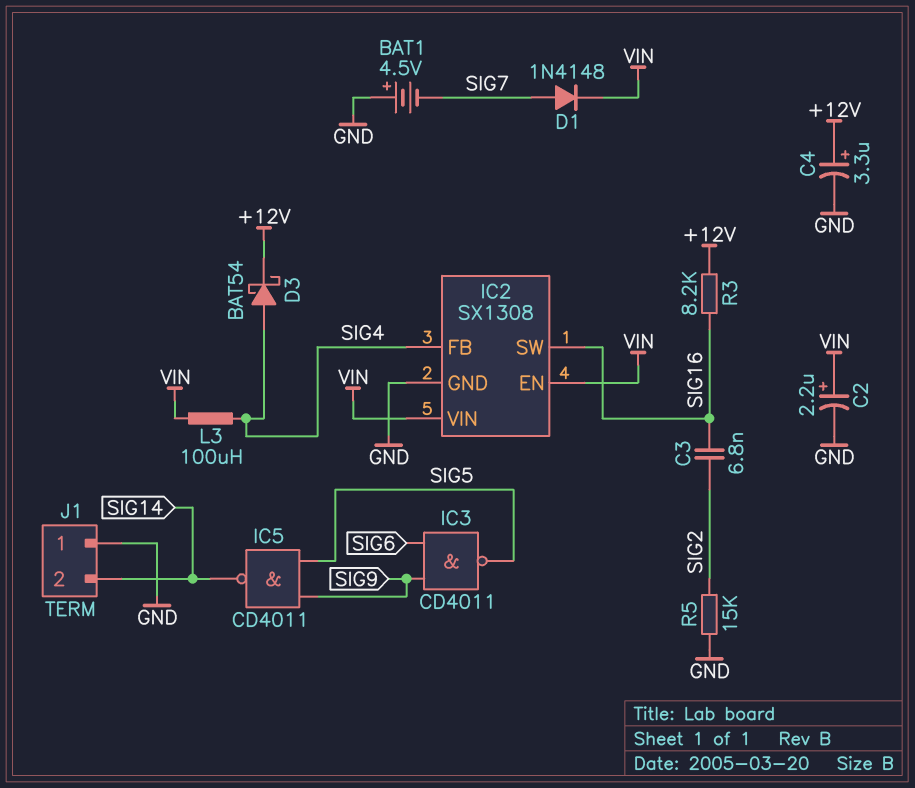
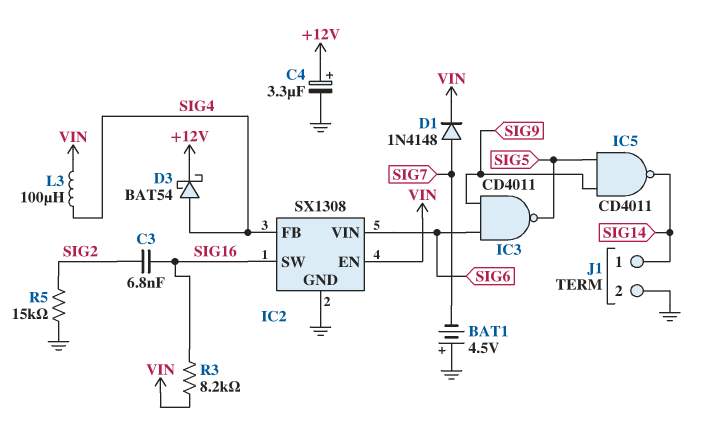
C2: 2.2uF (plus VIN, minus GND) -> none
IC2 pin VIN: VIN -> SIG6
J1 pin 1: GND -> SIG14
J1 pin 2: SIG14 -> GND
R3: 8.2k (+12V, SIG16) -> 8.2k (SIG16, VIN)

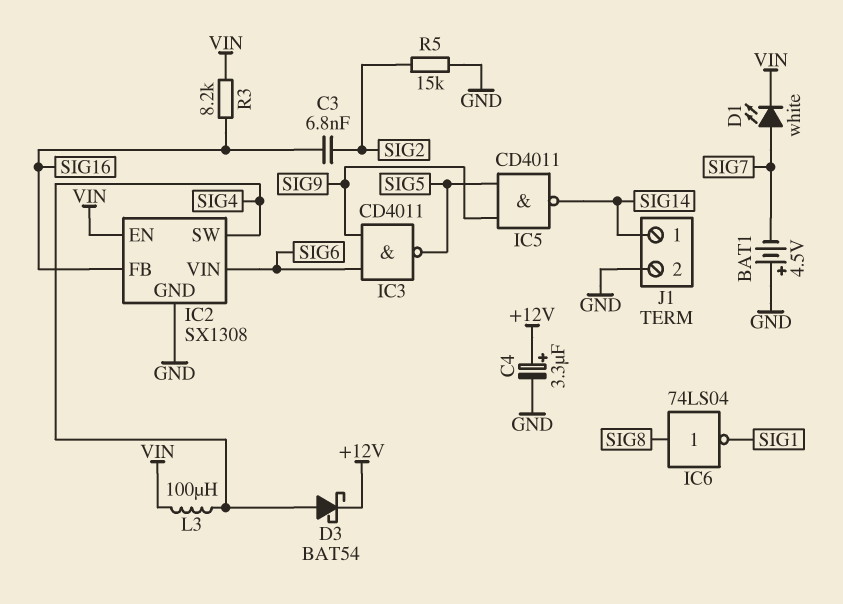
D1: diode 1N4148 (A SIG7, K VIN) -> LED white (A SIG7, K VIN)
IC2 pin FB: SIG4 -> SIG16
IC2 pin SW: SIG16 -> SIG4
IC6: none -> NOT 74LS04 (in SIG8, out SIG1)

